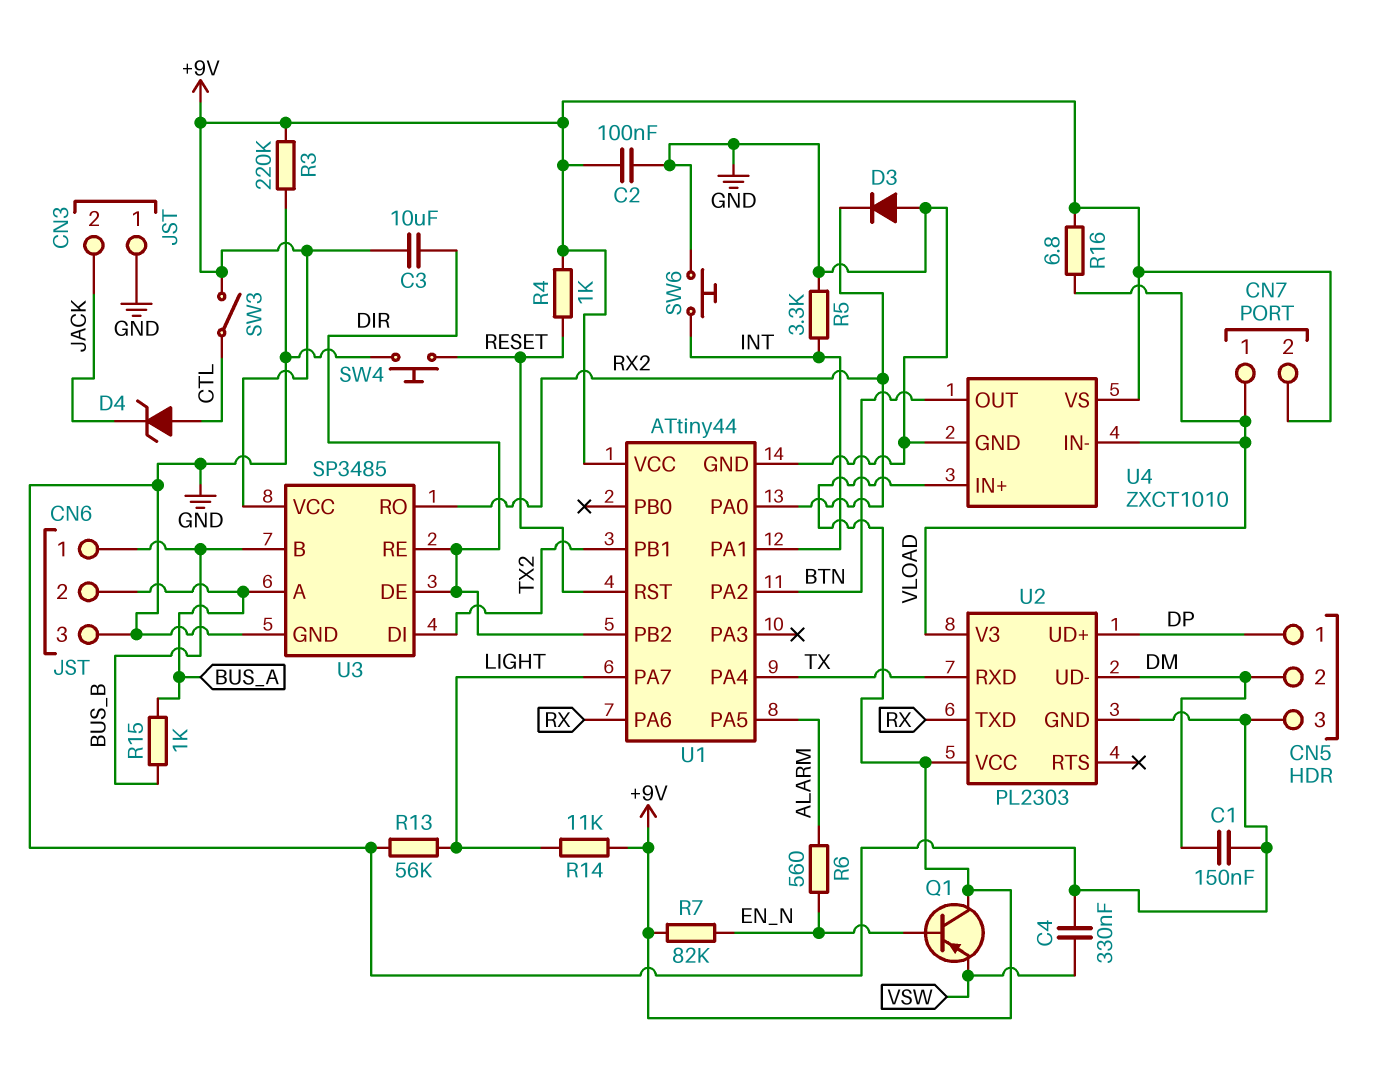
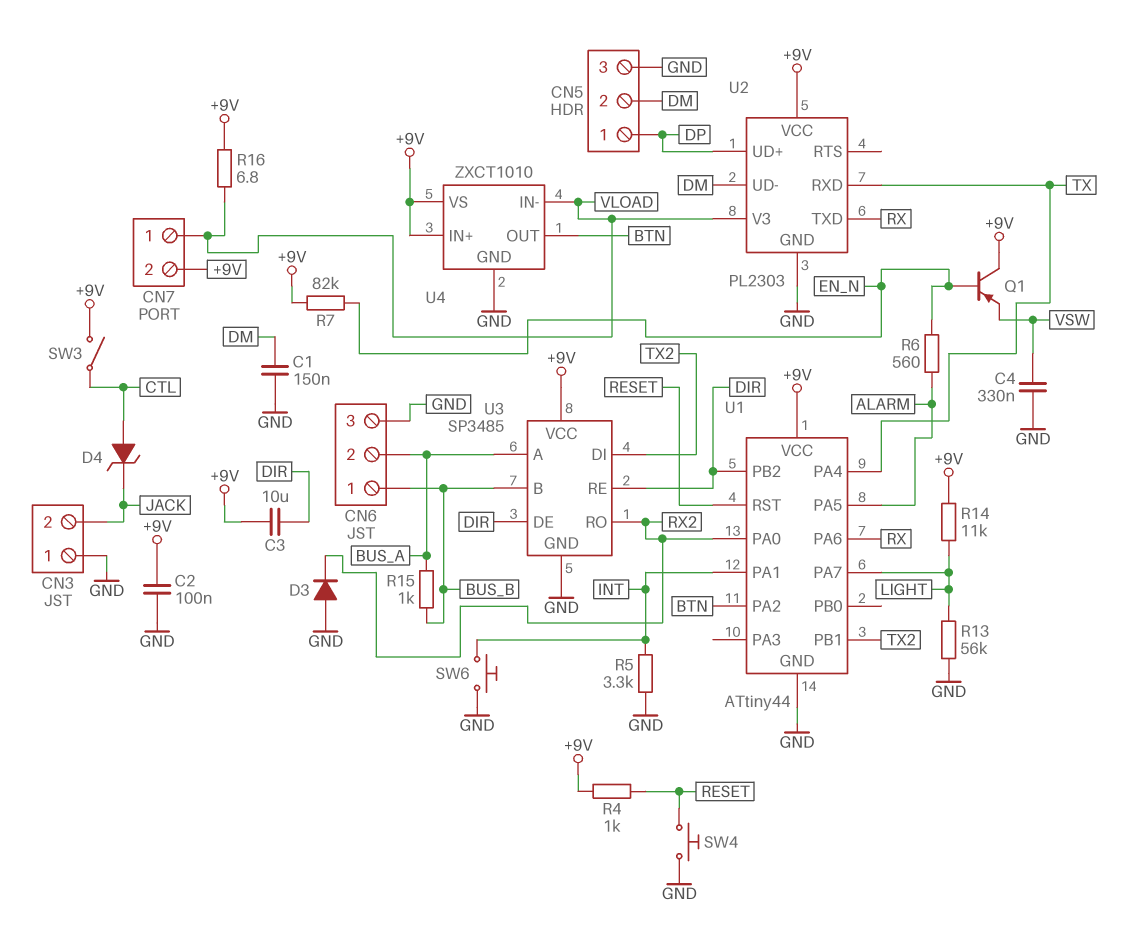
R3: 220k (+9V, GND) -> none

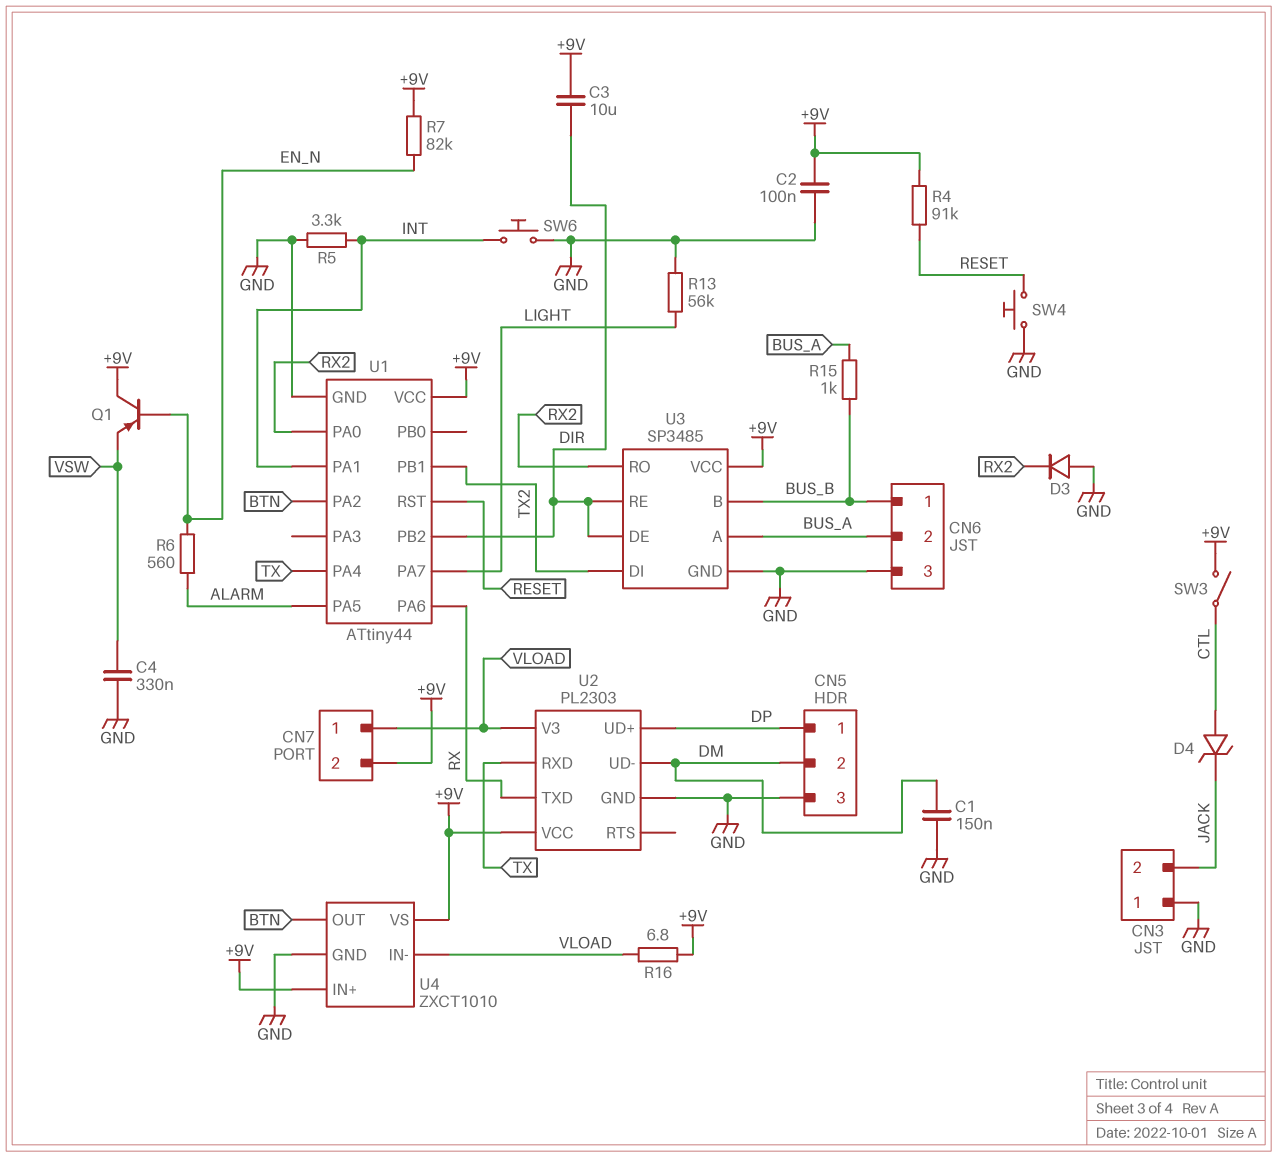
R4: 1k (+9V, RESET) -> 91k (+9V, RESET)
R14: 11k (+9V, LIGHT) -> none

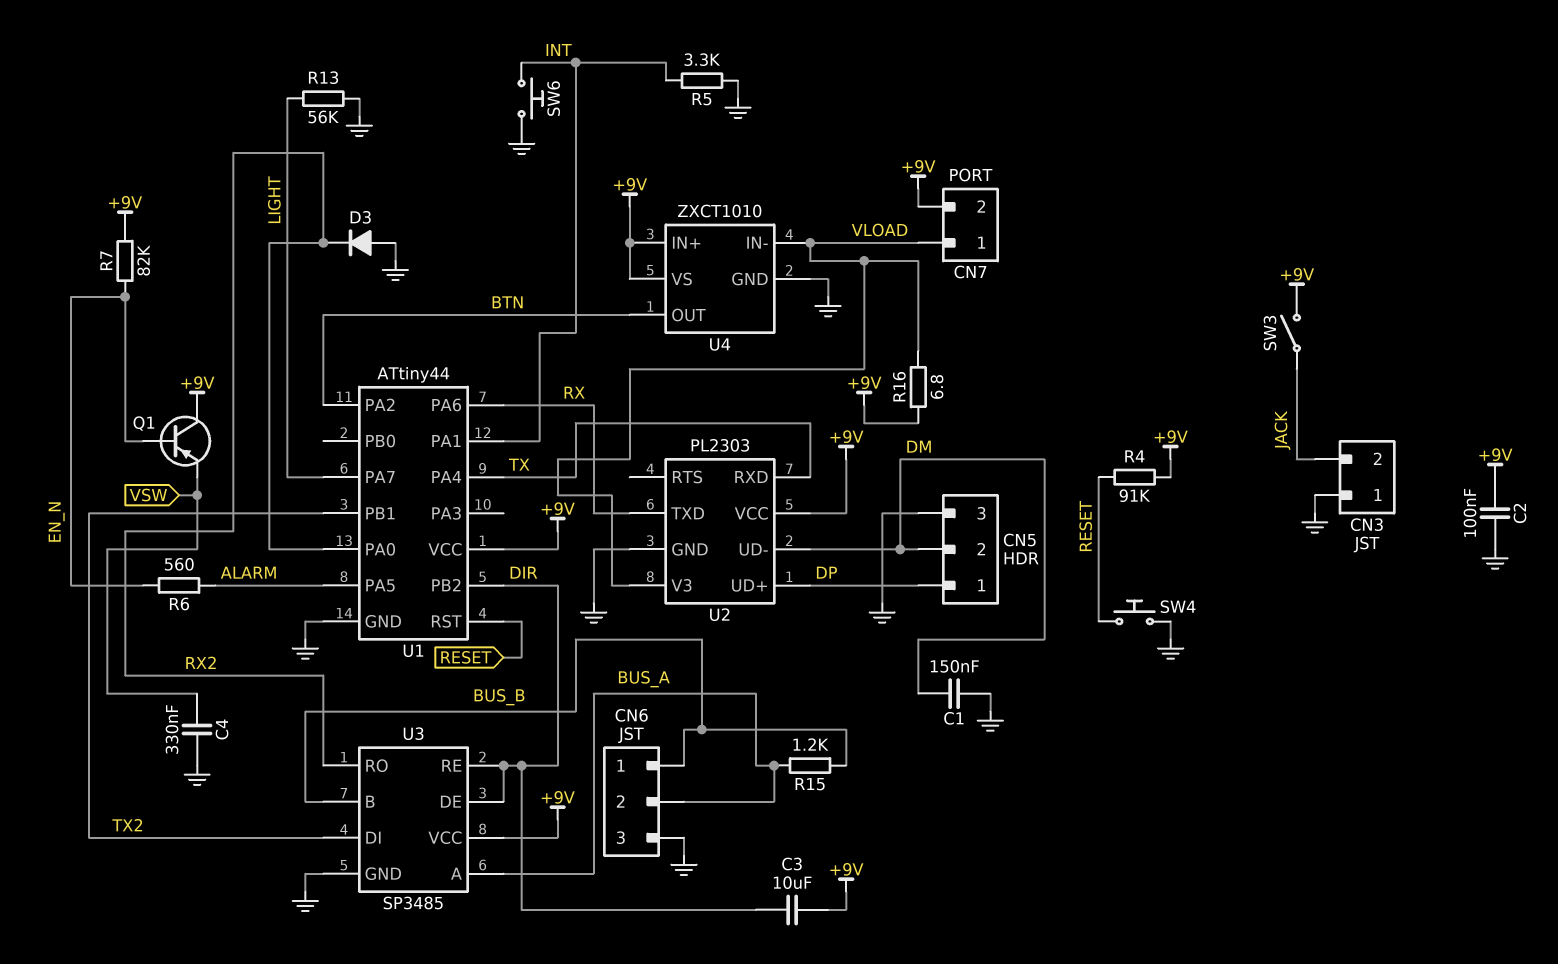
D4: zener (A CTL, K JACK) -> none
R15: 1k (BUS_A, BUS_B) -> 1.2k (BUS_A, BUS_B)
SW3: switch (+9V, CTL) -> switch (+9V, JACK)

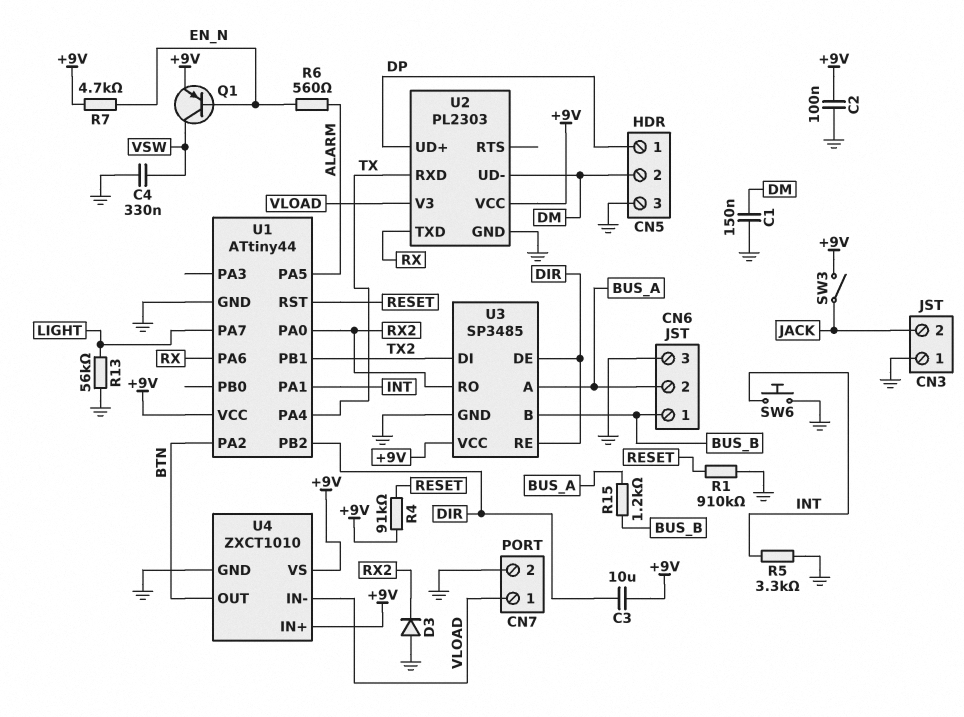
CN7 pin 2: +9V -> GND
Q1: PNP (B EN_N, C +9V, E VSW) -> PNP (B EN_N, C VSW, E +9V)
R1: none -> 910k (GND, RESET)
R7: 82k (+9V, EN_N) -> 4.7k (+9V, EN_N)
R16: 6.8 (+9V, VLOAD) -> none
SW4: button (GND, RESET) -> none

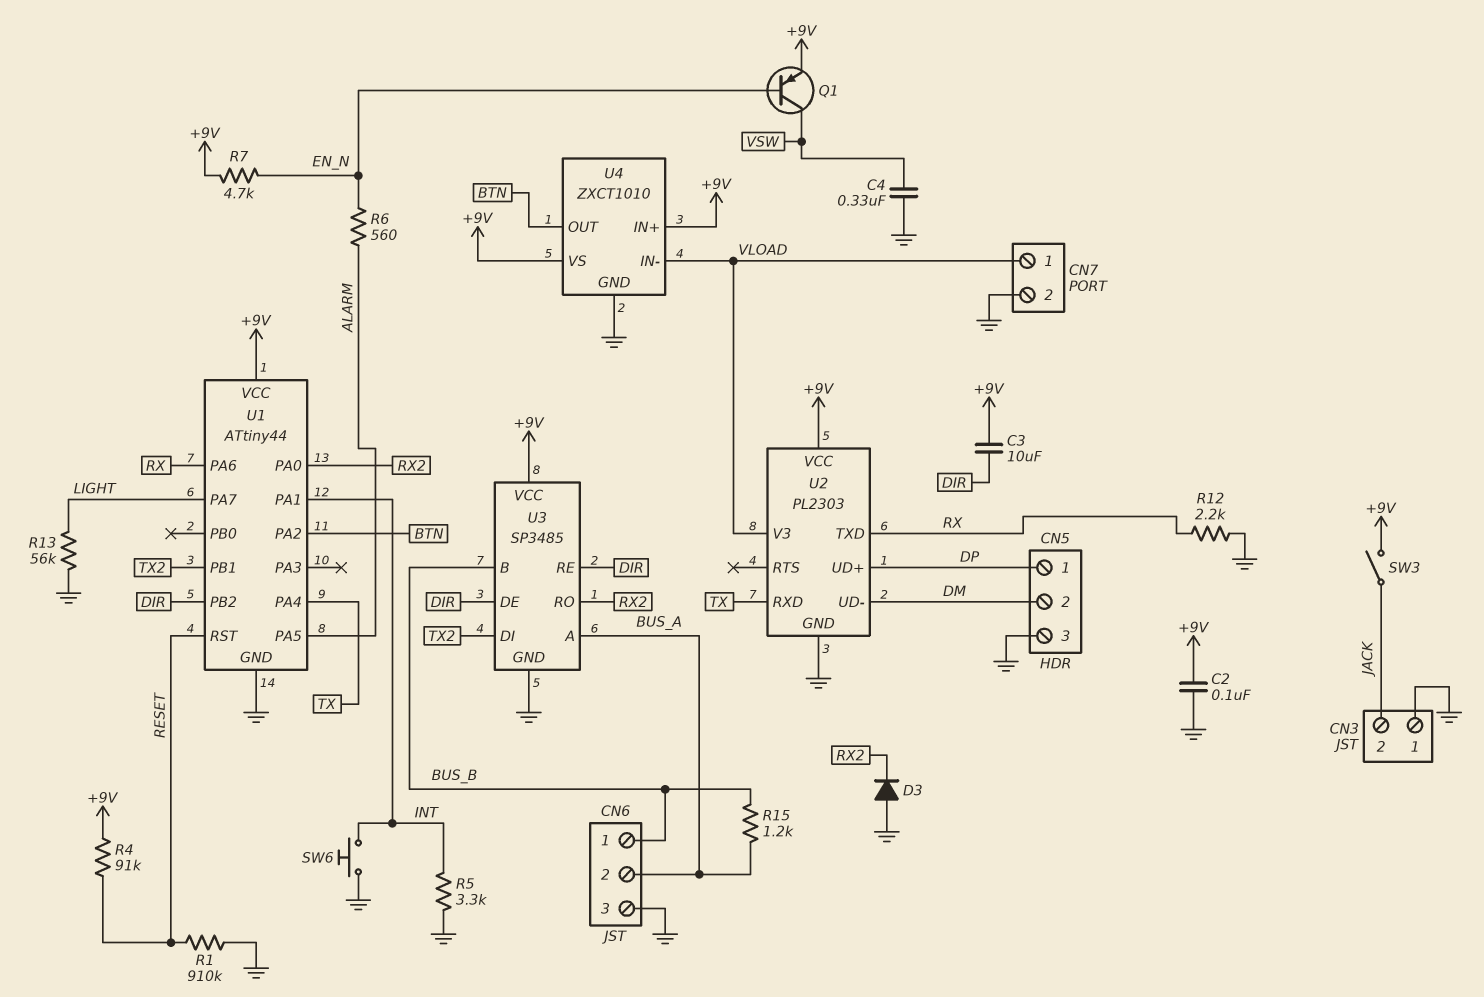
C1: 150nF (DM, GND) -> none
R12: none -> 2.2k (GND, RX)

